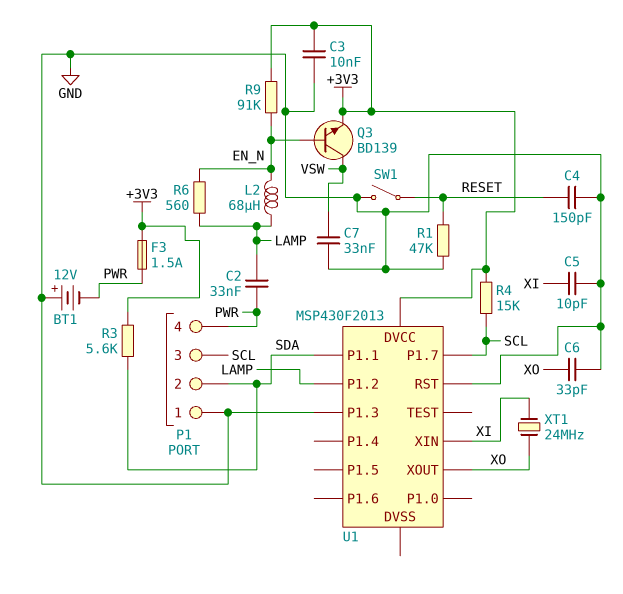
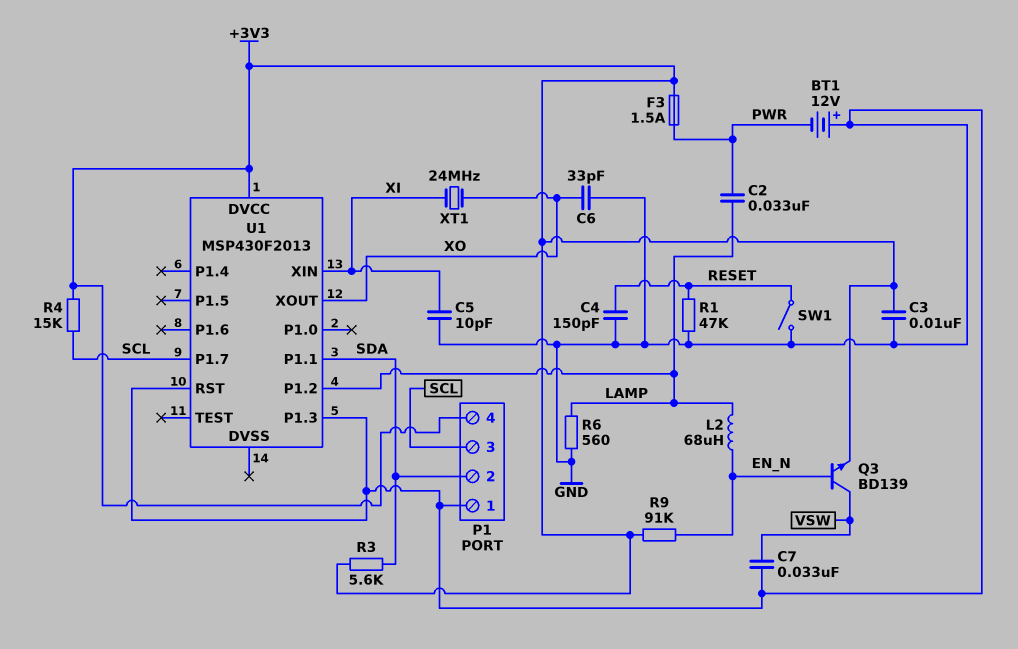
P1 pin 4: PWR -> +3V3
R6: 560 (EN_N, LAMP) -> 560 (GND, LAMP)

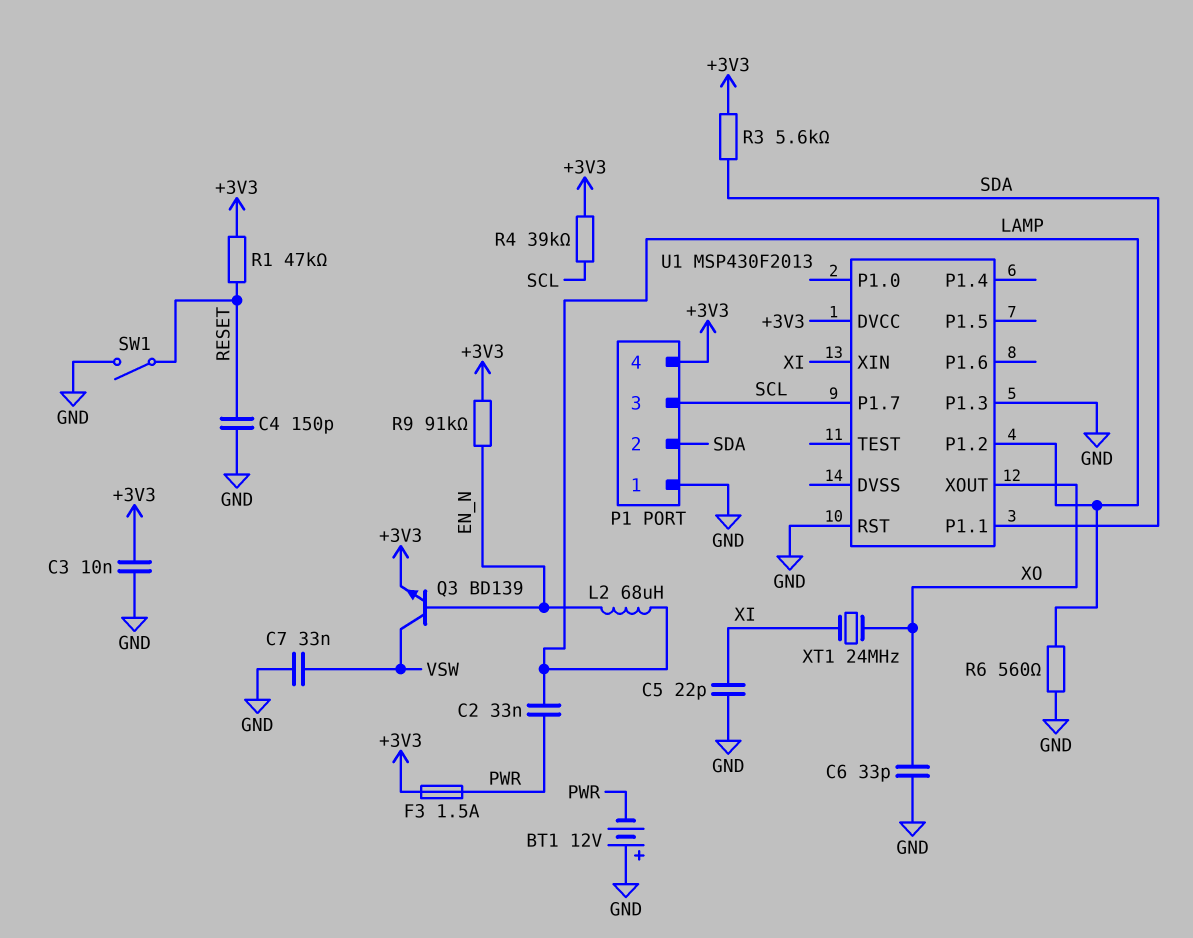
C5: 10pF (GND, XI) -> 22pF (GND, XI)
R1: 47k (GND, RESET) -> 47k (+3V3, RESET)
R4: 15k (+3V3, SCL) -> 39k (+3V3, SCL)

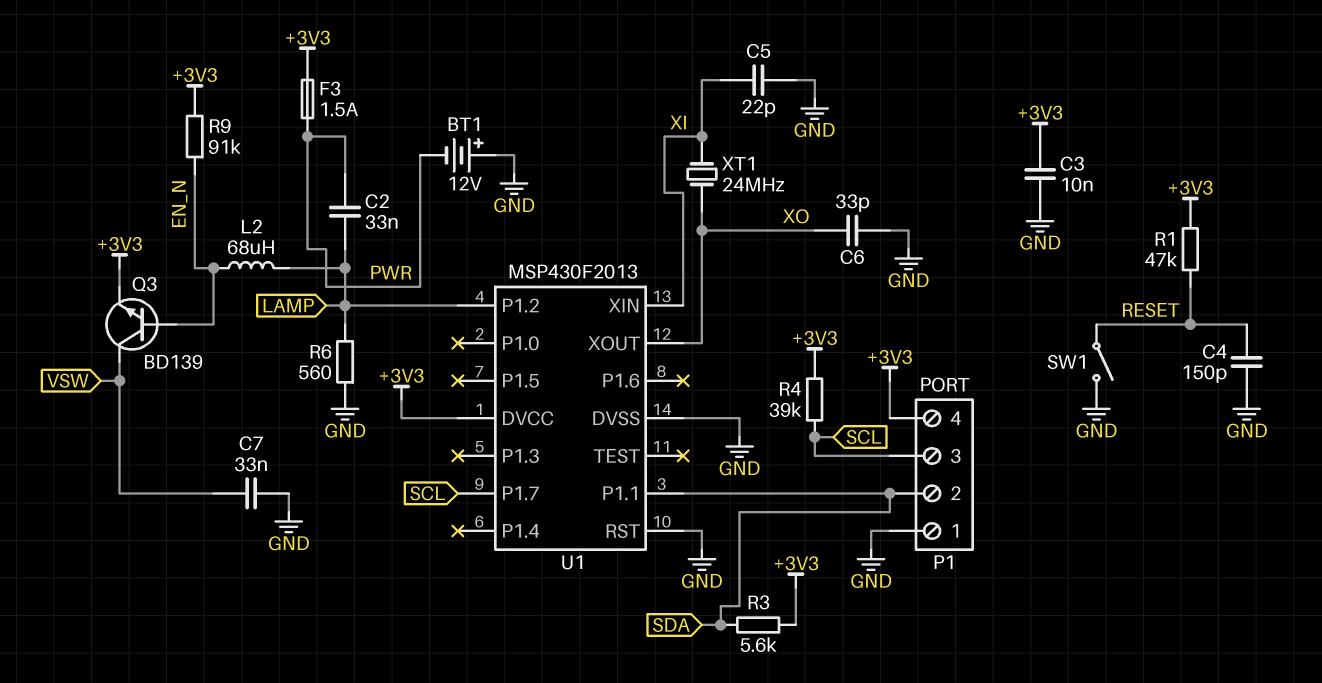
U1 pin DVSS: none -> GND
U1 pin P1.3: GND -> none

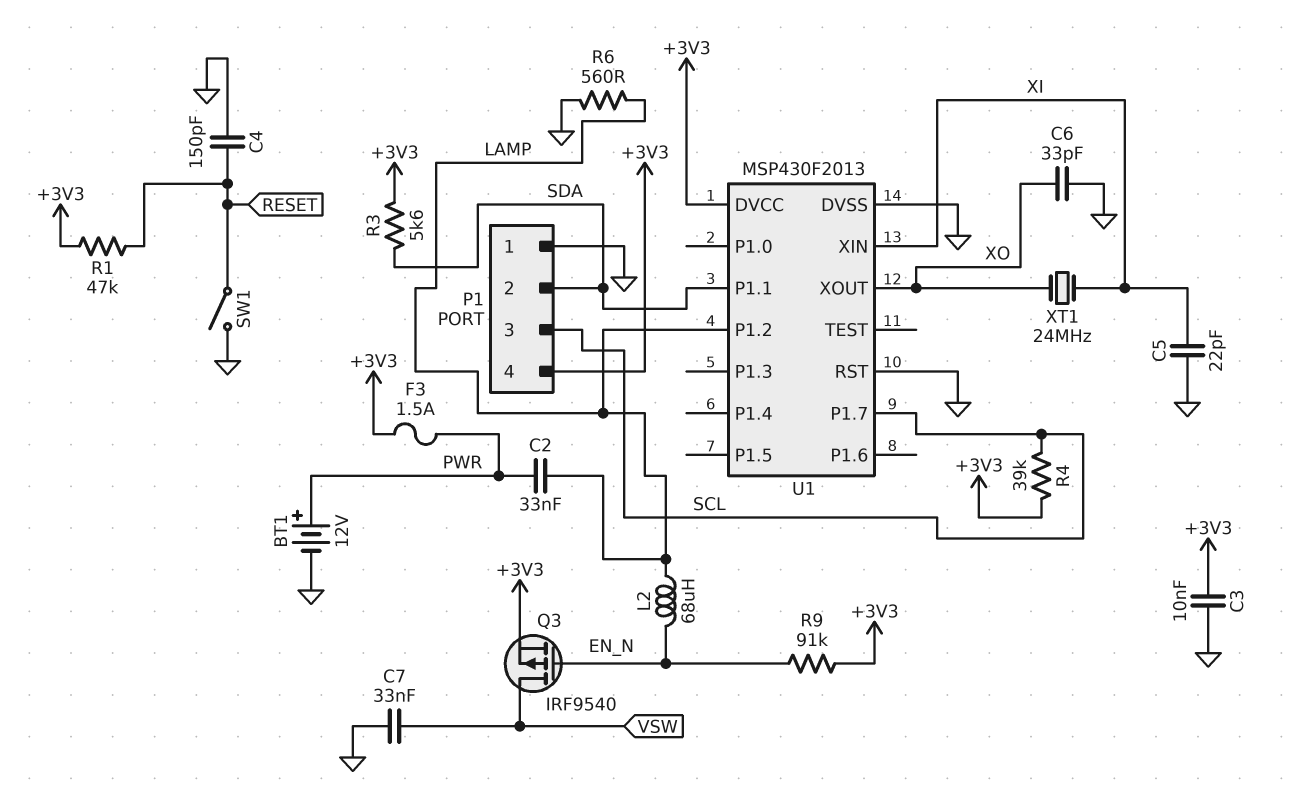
BT1: 12V (plus GND, minus PWR) -> 12V (plus PWR, minus GND)
Q3: NPN BD139 (B EN_N, C VSW, E +3V3) -> PMOS IRF9540 (G EN_N, D VSW, S +3V3)

